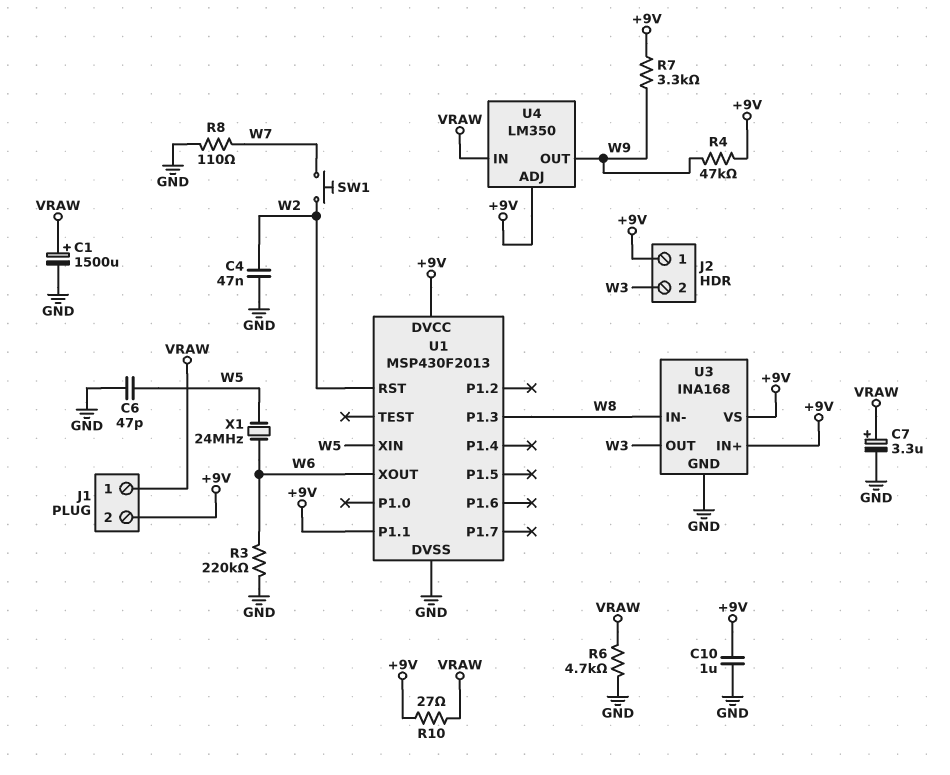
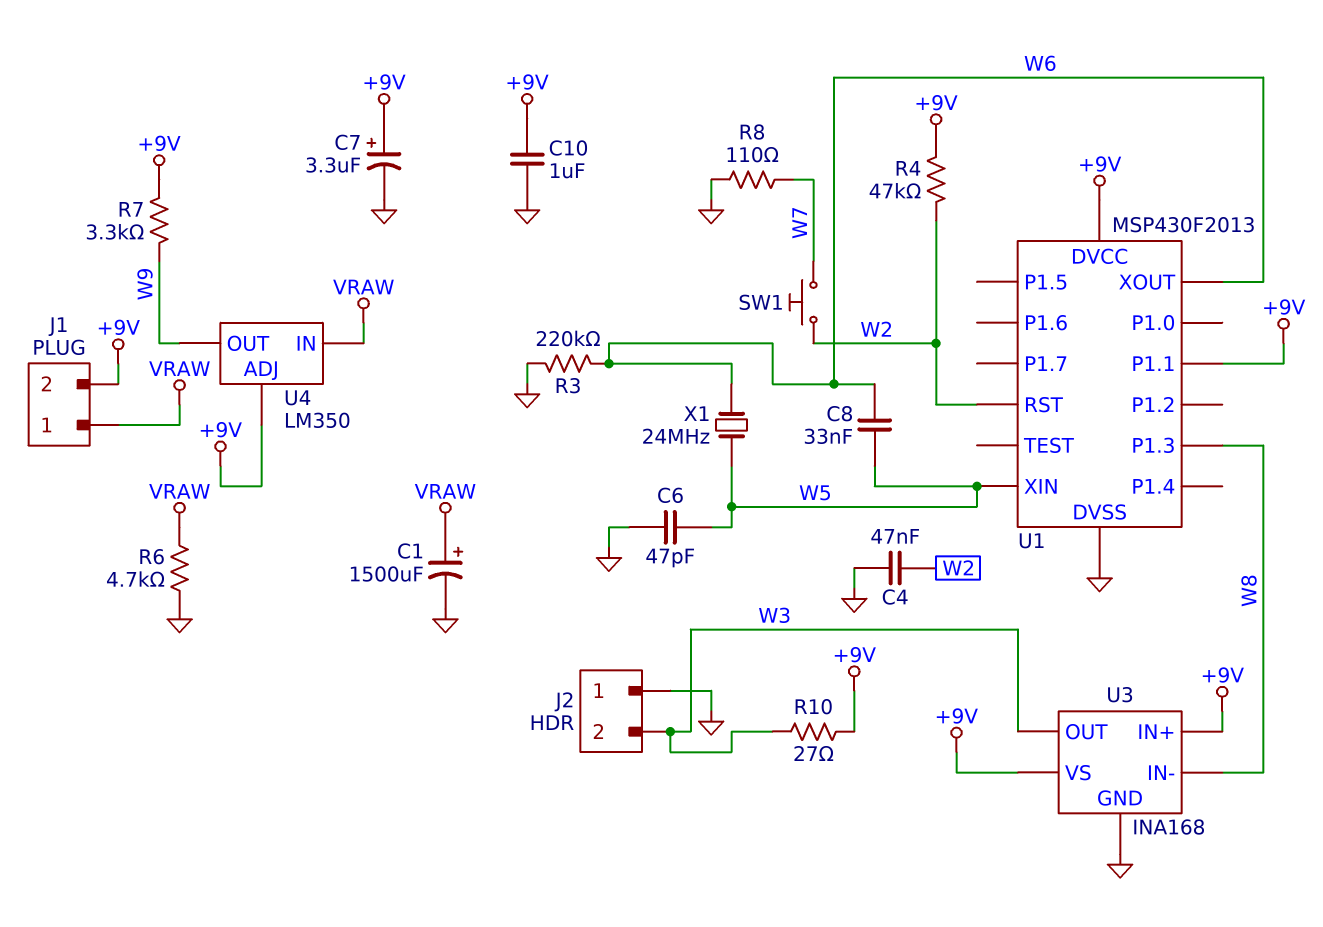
C7: 3.3uF (plus VRAW, minus GND) -> 3.3uF (plus +9V, minus GND)
C8: none -> 33nF (W5, W6)
J2 pin 1: +9V -> GND
R4: 47k (+9V, W9) -> 47k (+9V, W2)
R10: 27 (+9V, VRAW) -> 27 (+9V, W3)

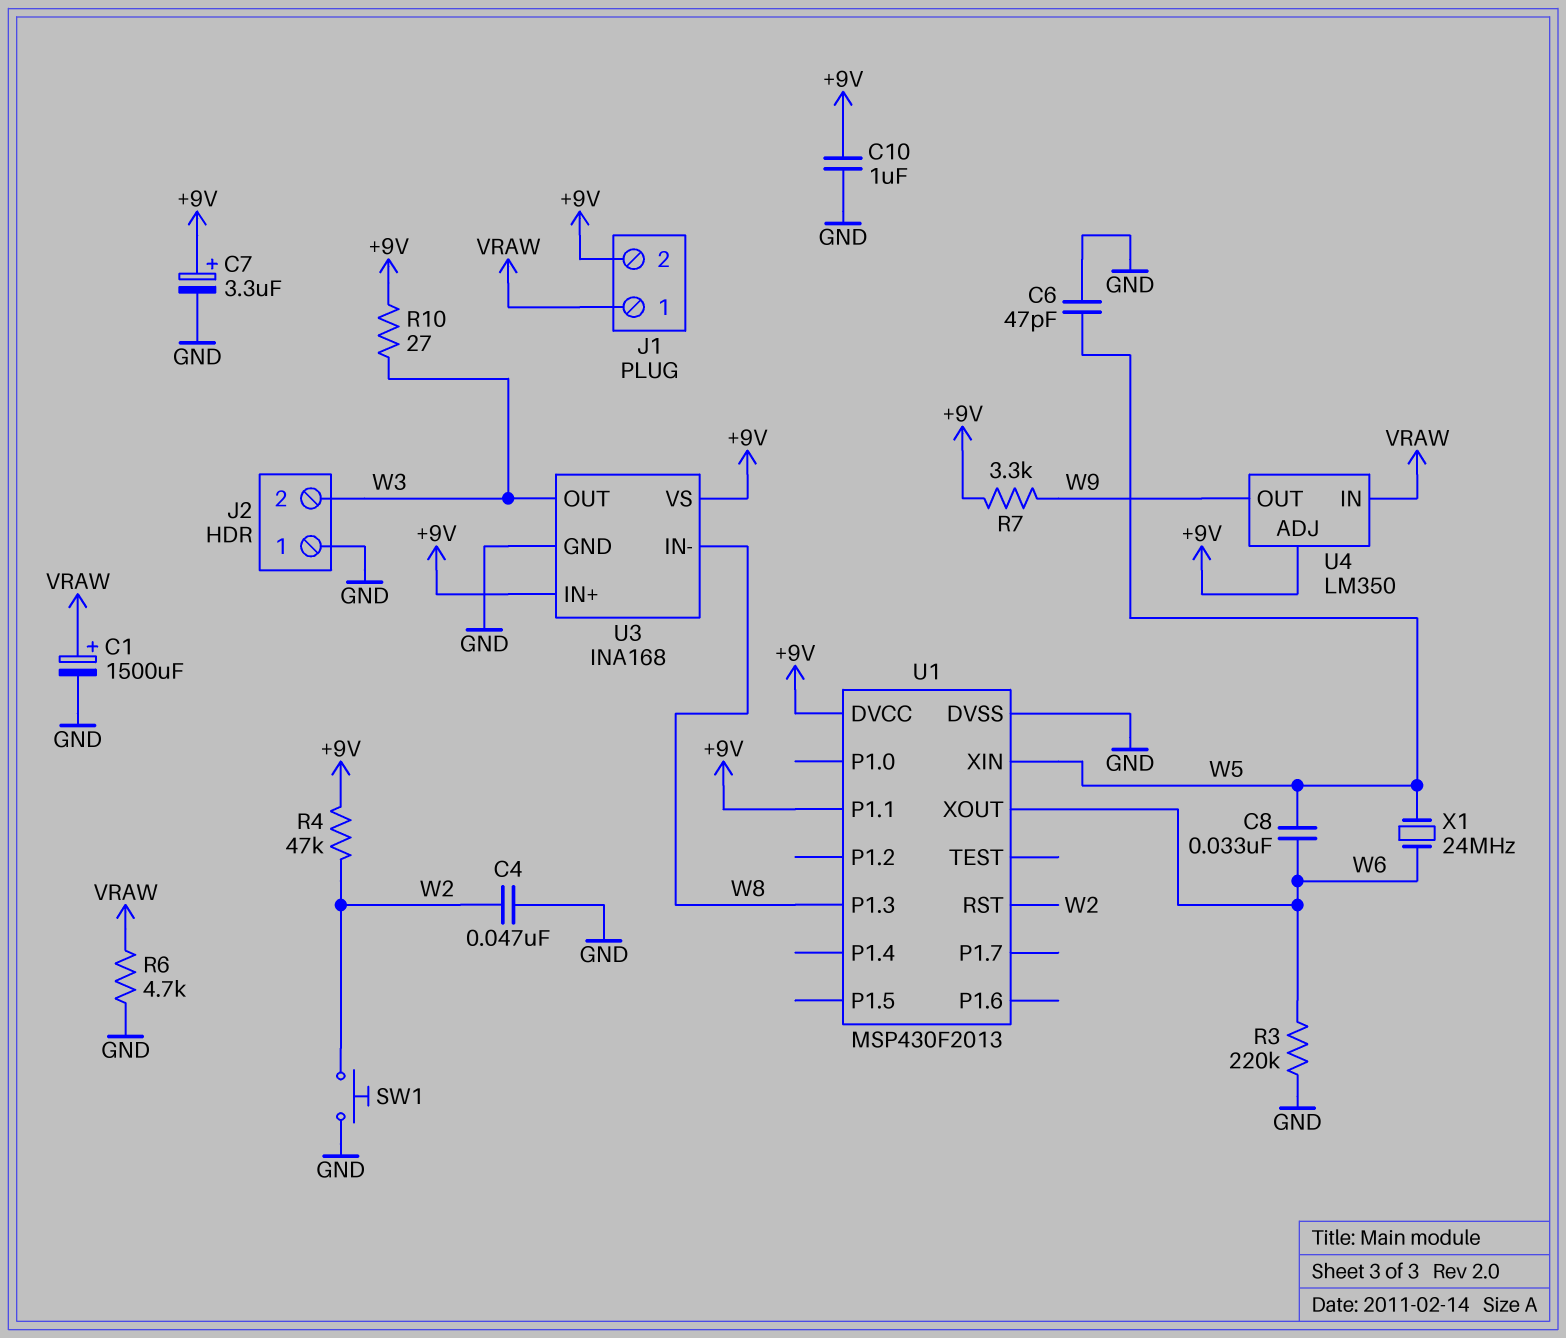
R8: 110 (GND, W7) -> none
SW1: button (W2, W7) -> button (GND, W2)

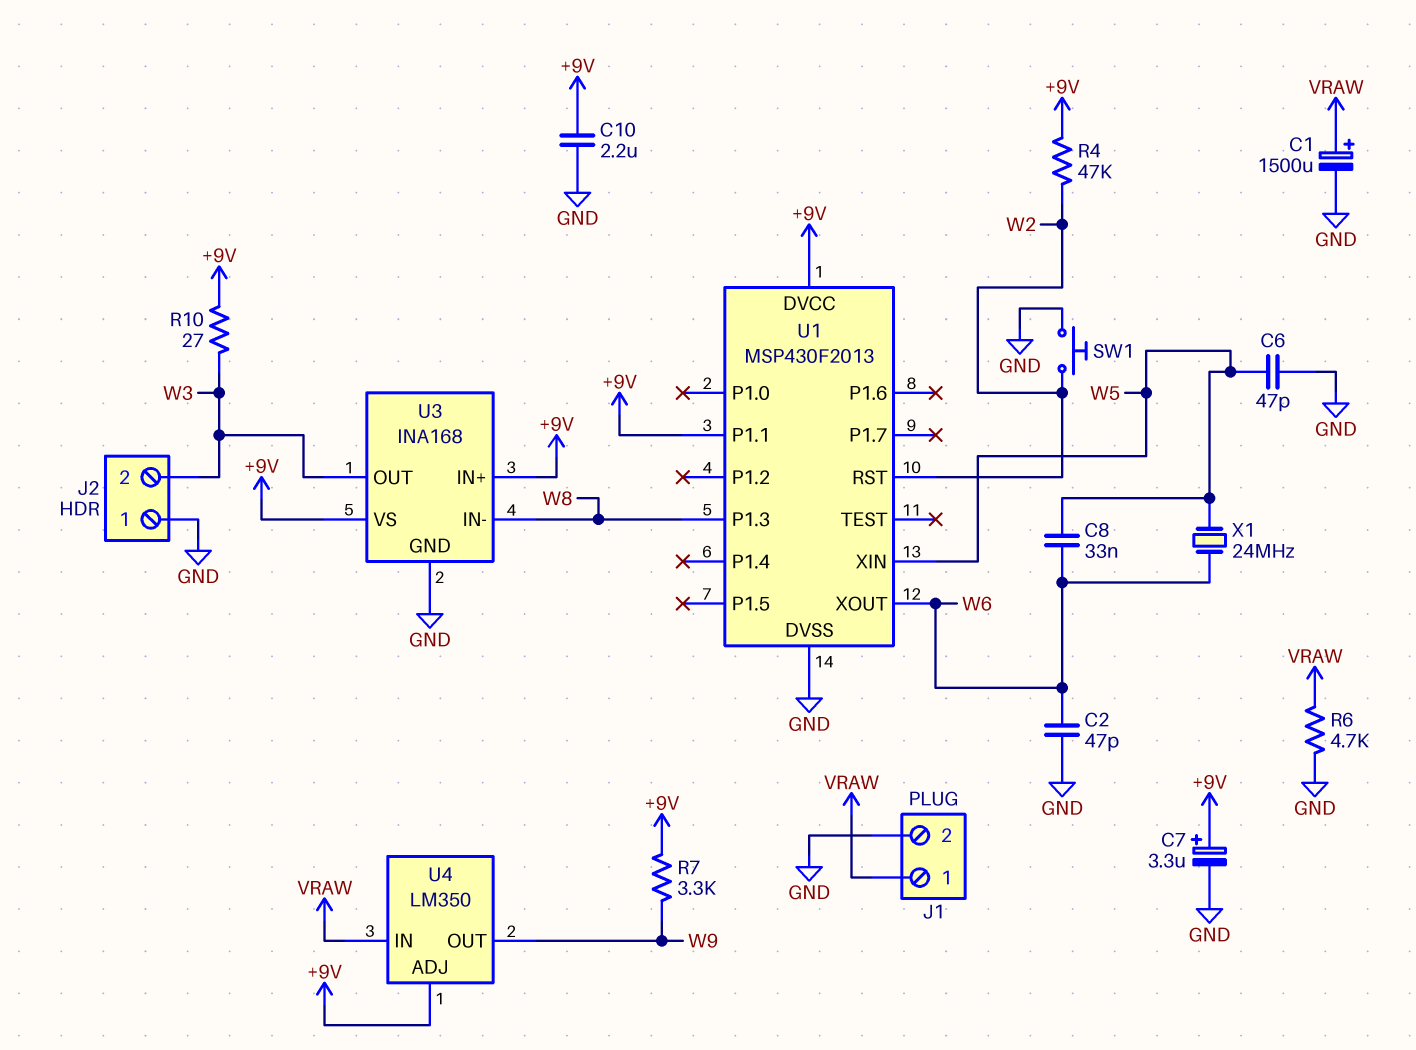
C2: none -> 47pF (GND, W6)
C4: 47nF (GND, W2) -> none
C10: 1uF (+9V, GND) -> 2.2uF (+9V, GND)
J1 pin 2: +9V -> GND
R3: 220k (GND, W6) -> none

